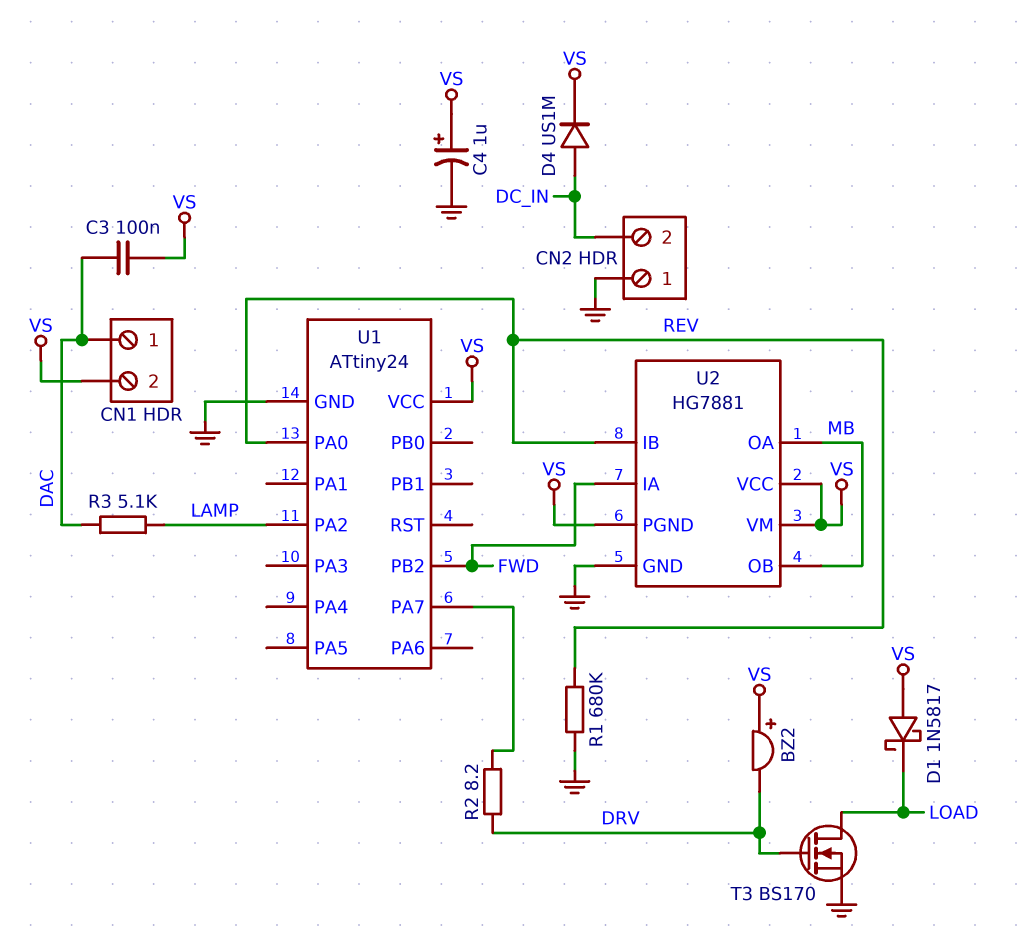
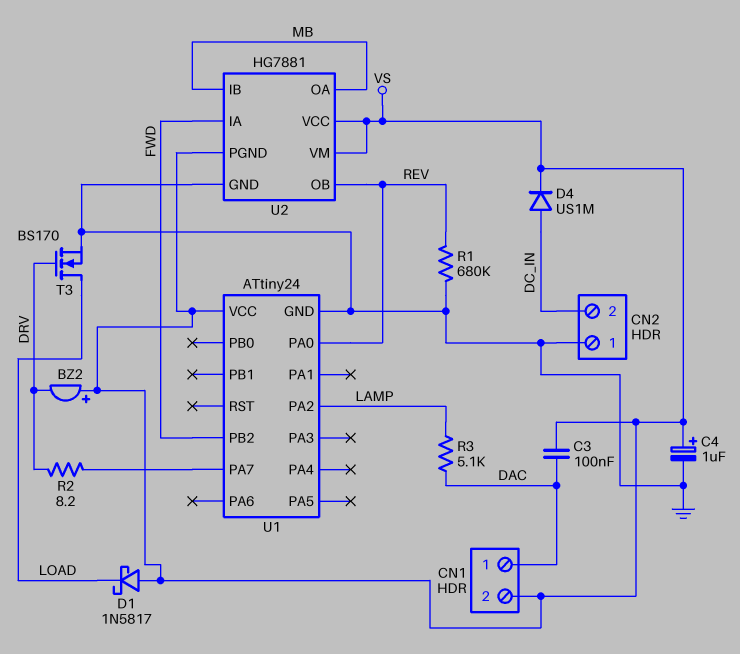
U2 pin IB: REV -> MB
U2 pin OB: MB -> REV

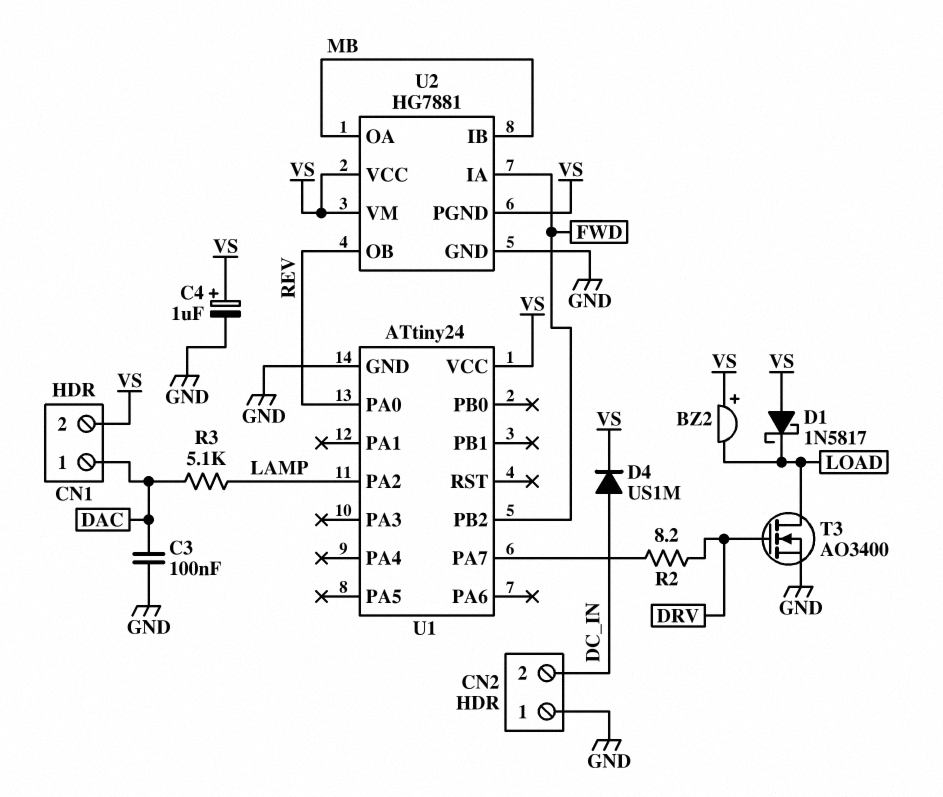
BZ2: buzzer (plus VS, minus DRV) -> buzzer (plus VS, minus LOAD)
C3: 100nF (DAC, VS) -> 100nF (DAC, GND)
R1: 680k (GND, REV) -> none
T3: NMOS BS170 (G DRV, D LOAD, S GND) -> NMOS AO3400 (G DRV, D LOAD, S GND)

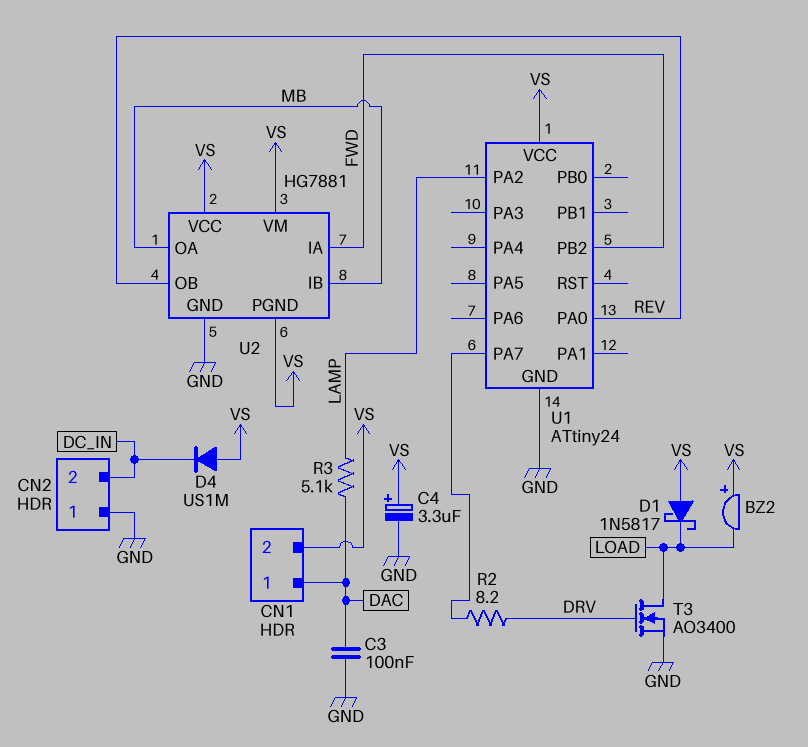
C4: 1uF (plus VS, minus GND) -> 3.3uF (plus VS, minus GND)
D4: diode US1M (A DC_IN, K VS) -> diode US1M (A VS, K DC_IN)

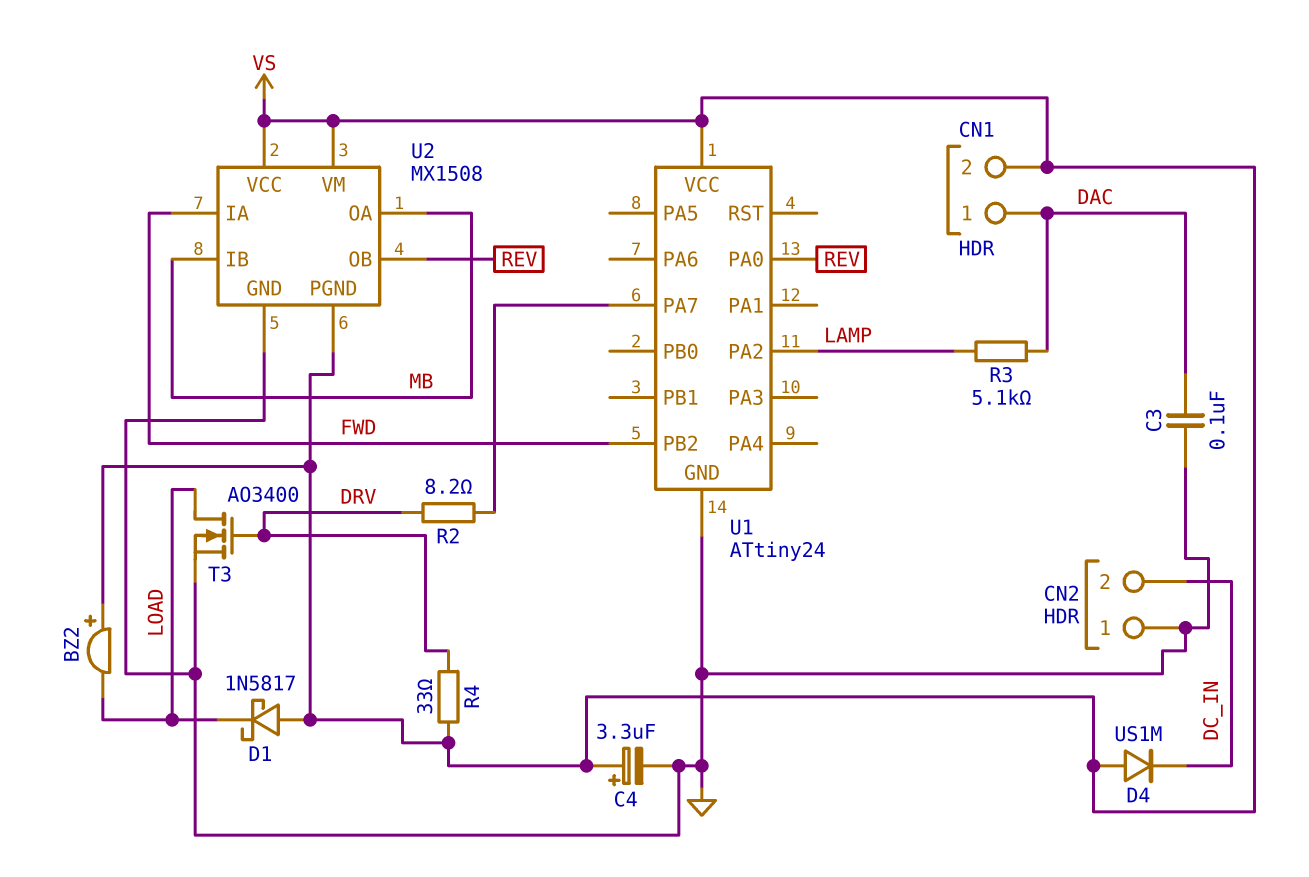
R4: none -> 33 (DRV, VS)
U2: HG7881 -> MX1508

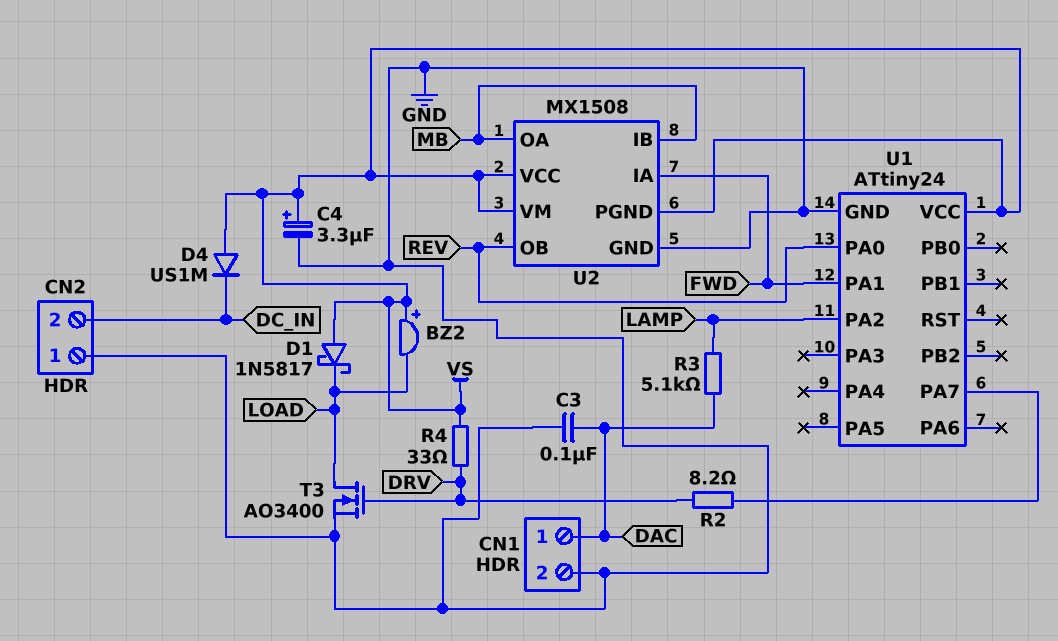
CN1 pin 2: VS -> GND
U1 pin PA1: none -> FWD
U1 pin PB2: FWD -> none

